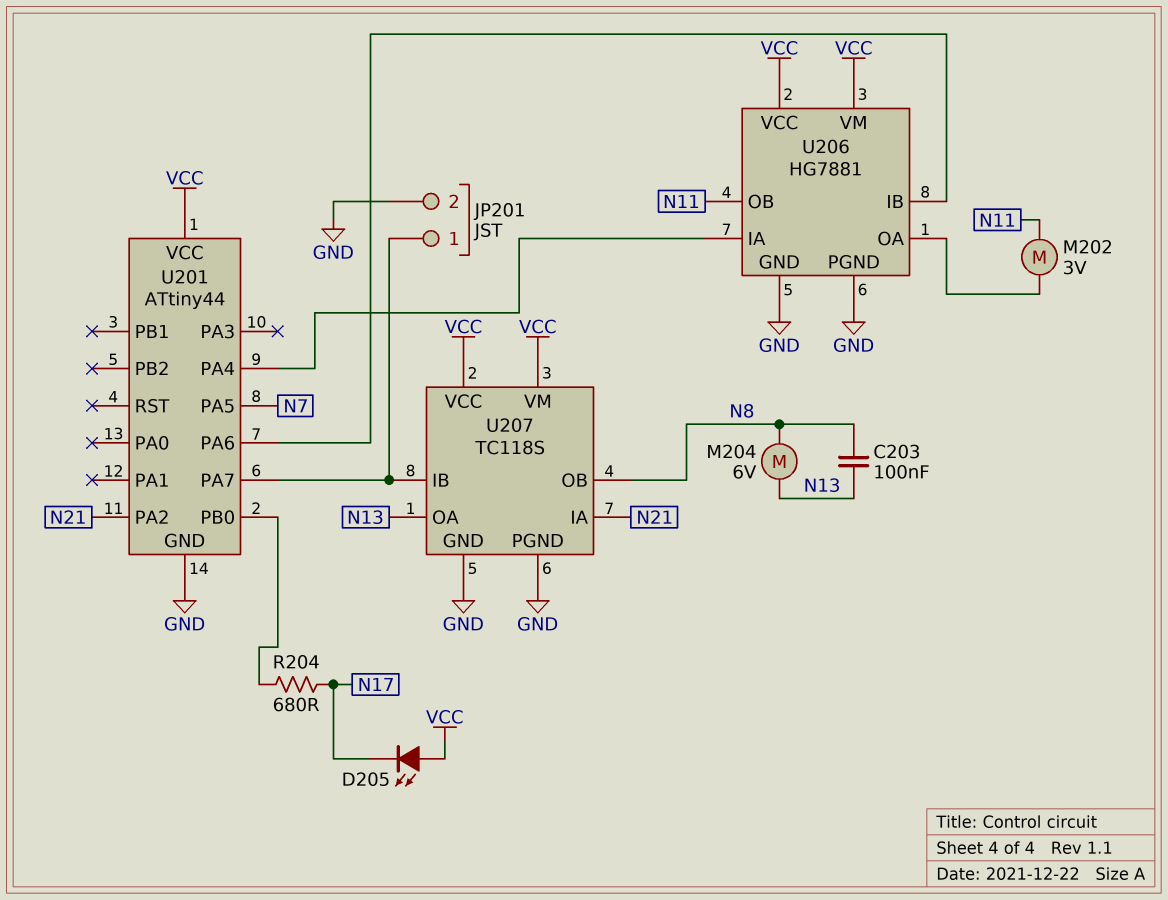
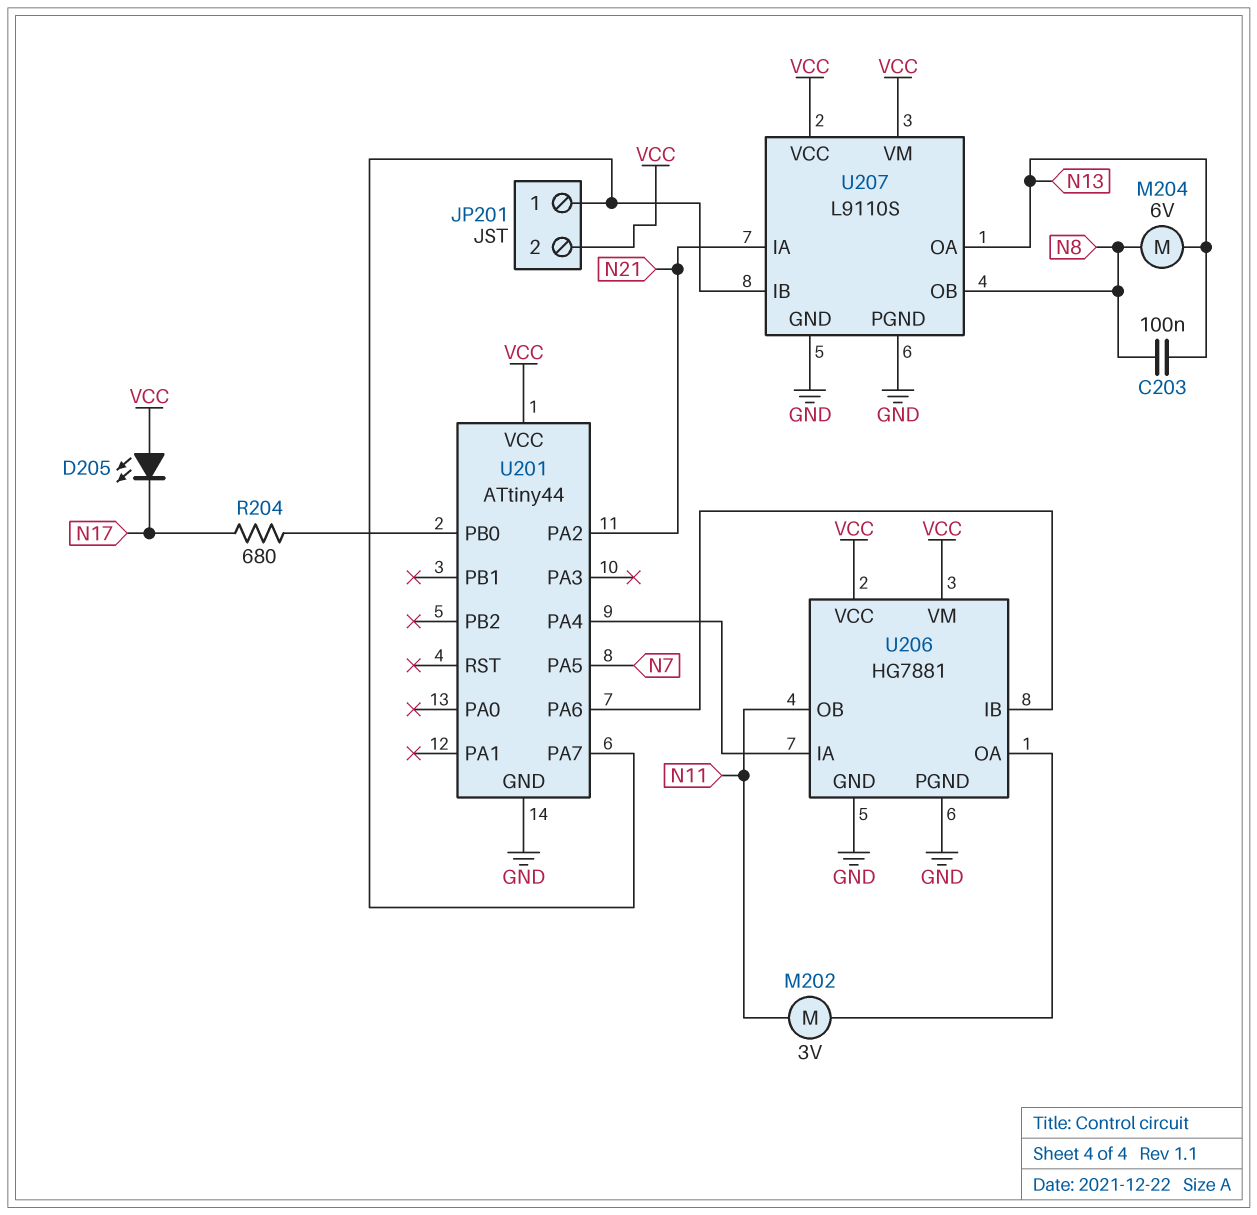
JP201 pin 2: GND -> VCC
U207: TC118S -> L9110S

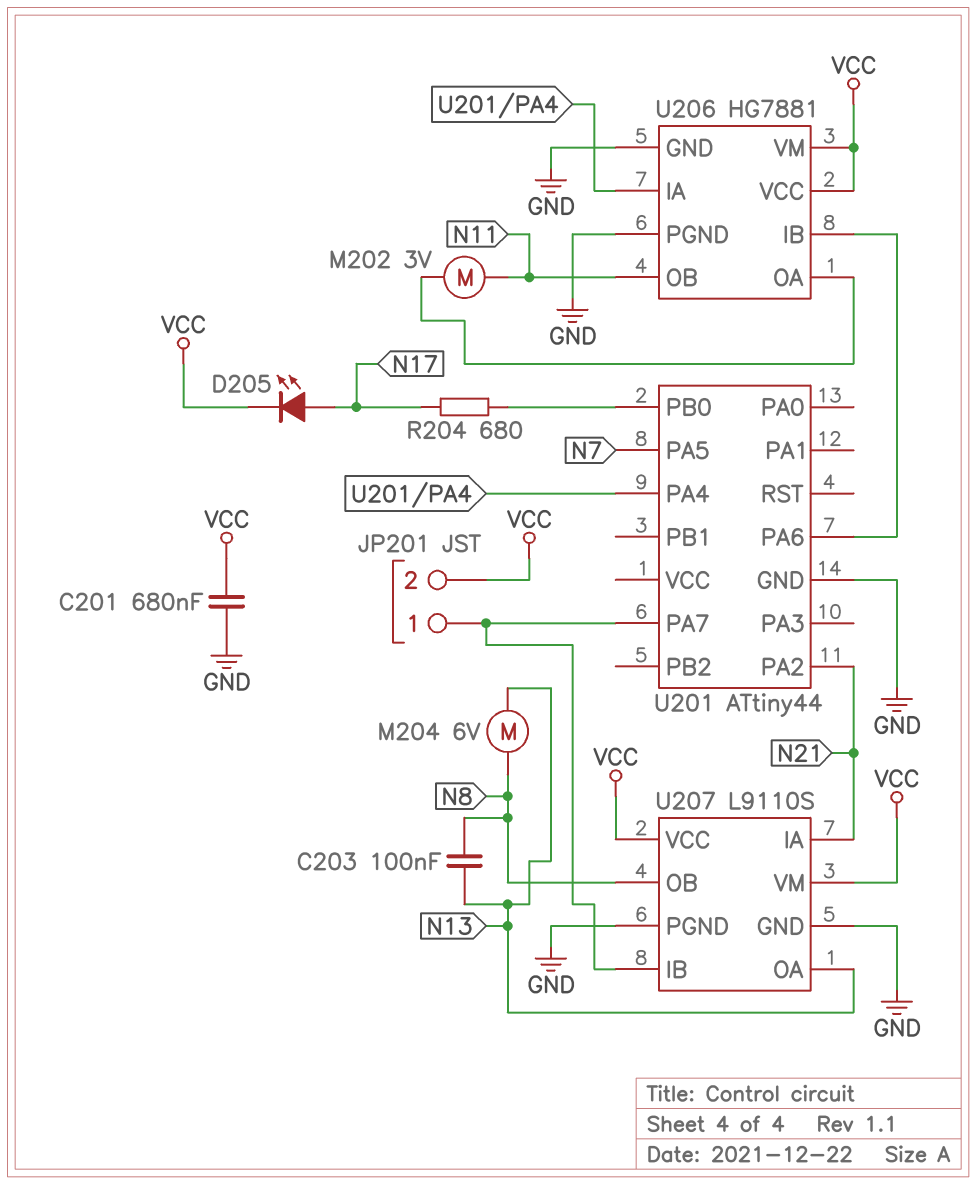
C201: none -> 680nF (GND, VCC)
D205: LED (A VCC, K N17) -> LED (A N17, K VCC)
U201 pin VCC: VCC -> none

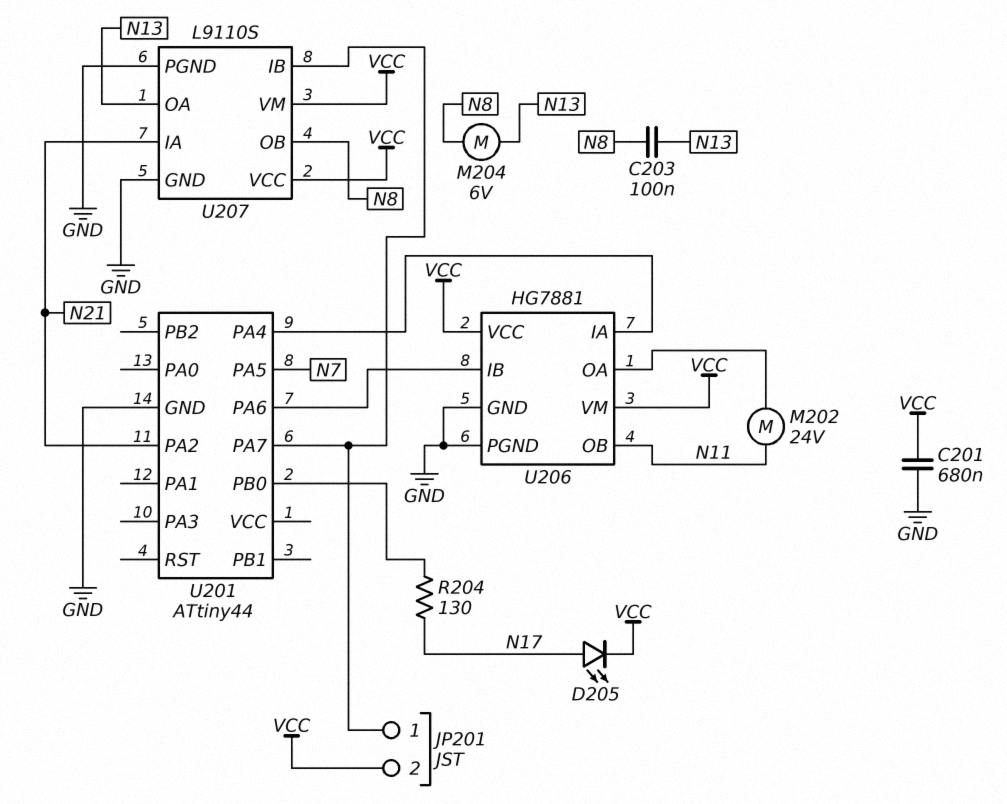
M202: motor 3V (N11, U206/OA) -> motor 24V (N11, U206/OA)
R204: 680 (N17, U201/PB0) -> 130 (N17, U201/PB0)

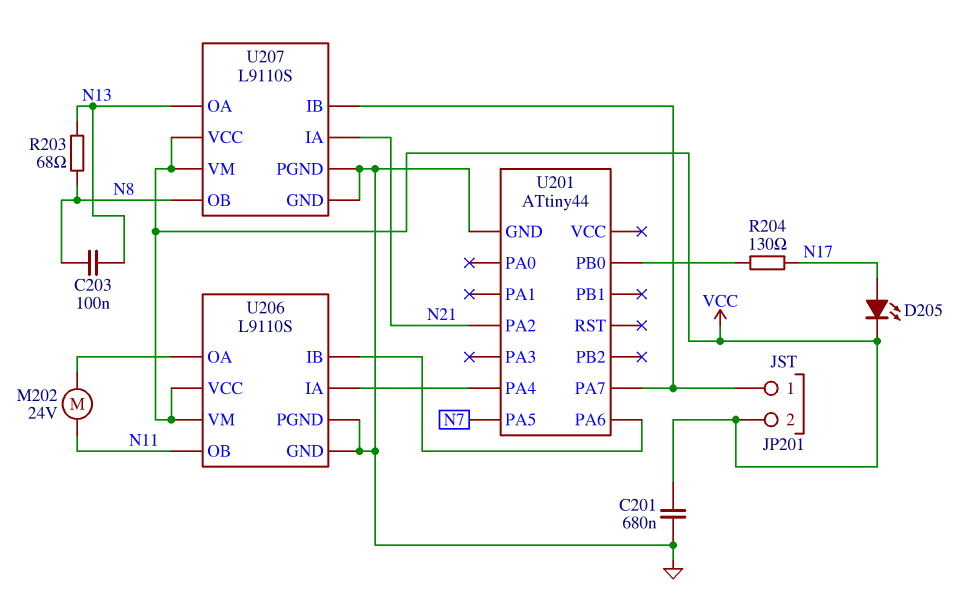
M204: motor 6V (N8, N13) -> none
R203: none -> 68 (N8, N13)
U206: HG7881 -> L9110S

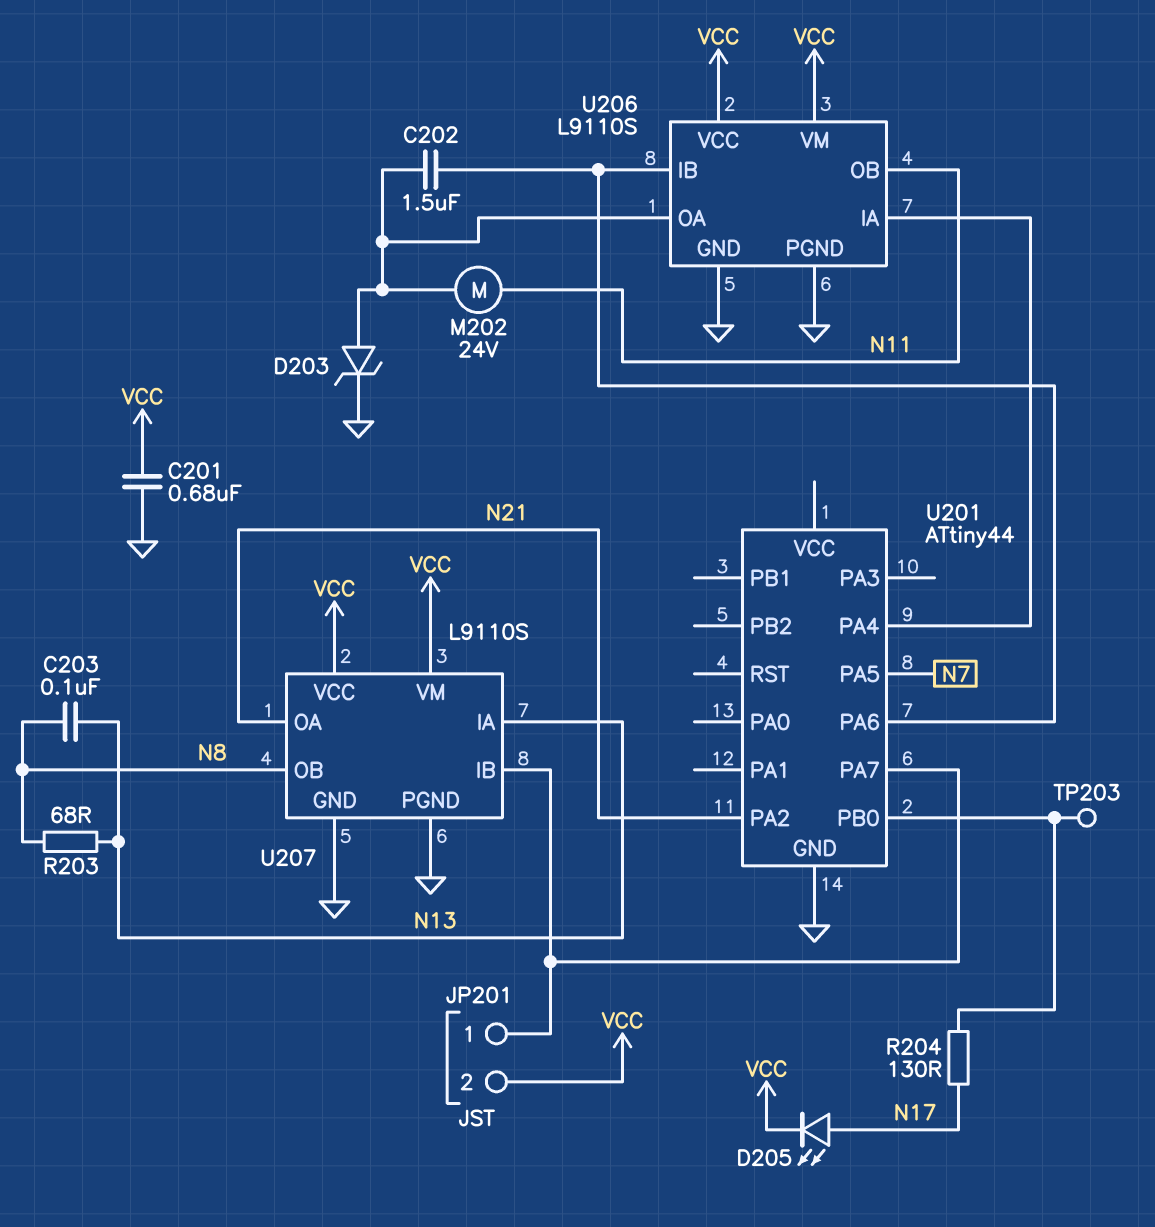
C202: none -> 1.5uF (U201/PA6, U206/OA)
D203: none -> zener (A U206/OA, K GND)
TP203: none -> test point (U201/PB0)
U207 pin IA: N21 -> N13
U207 pin OA: N13 -> N21

